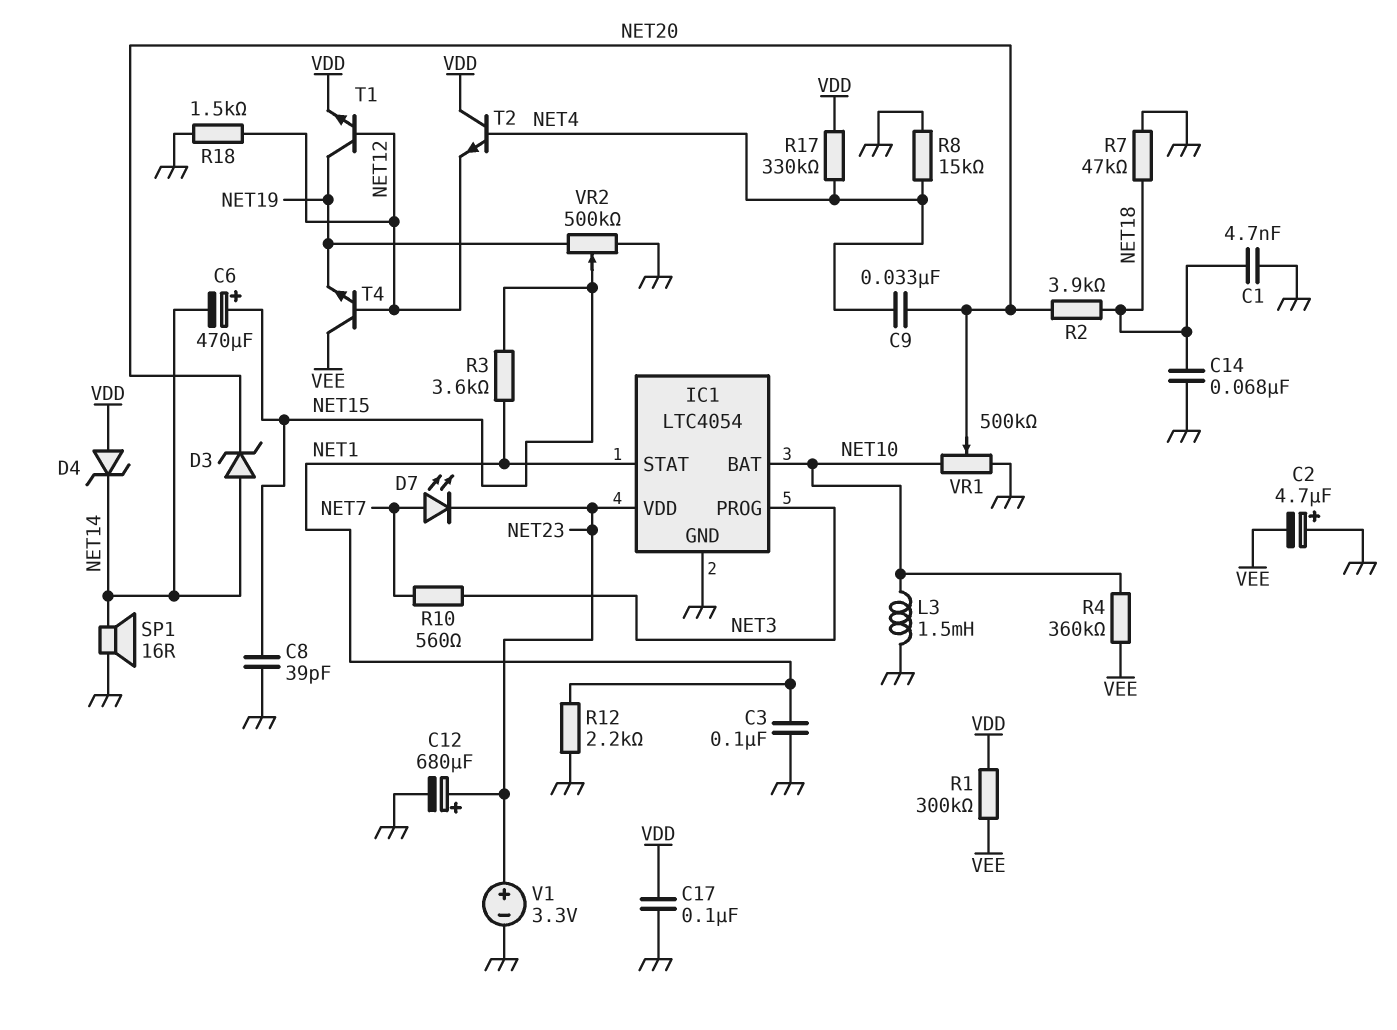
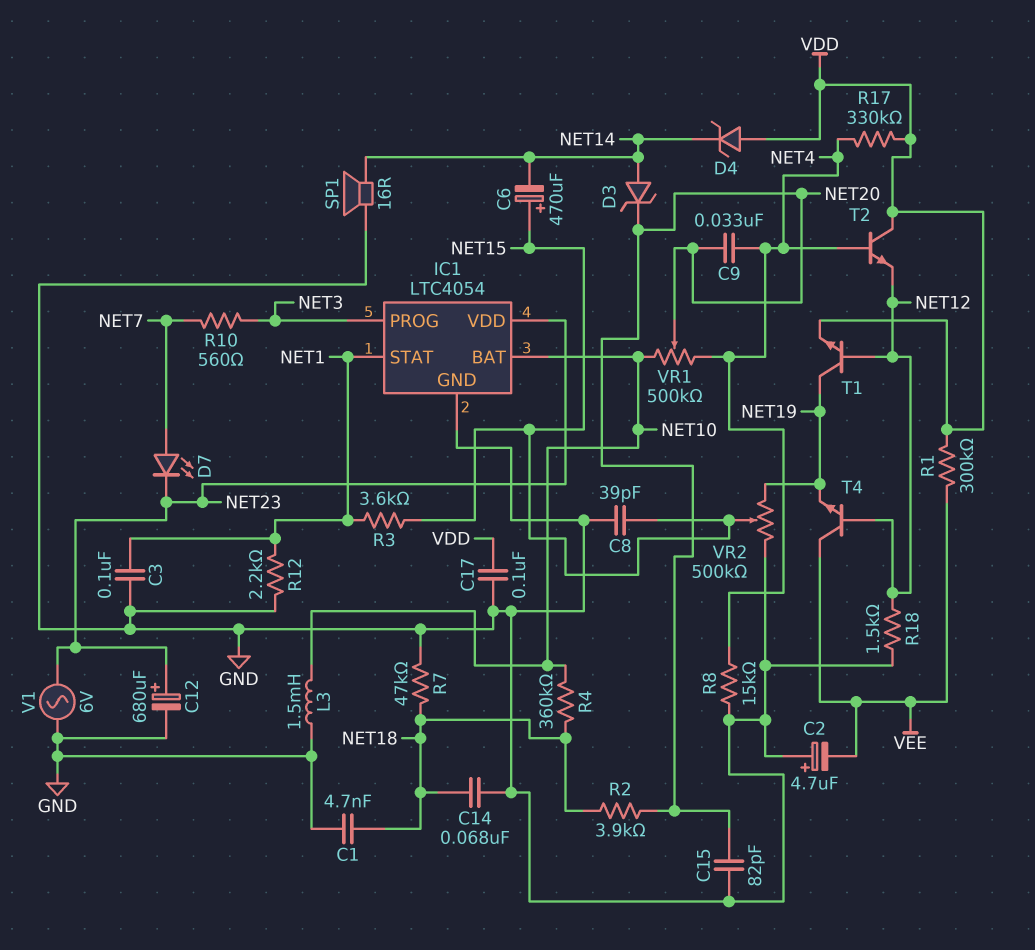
C15: none -> 82pF (GND, NET20)
R4: 360k (NET10, VEE) -> 360k (NET10, NET18)
V1: 3.3V (plus NET23, minus GND) -> AC 6V (GND, NET23)
VR1: 500k (GND, NET10, wiper NET20) -> 500k (NET4, NET10, wiper NET20)

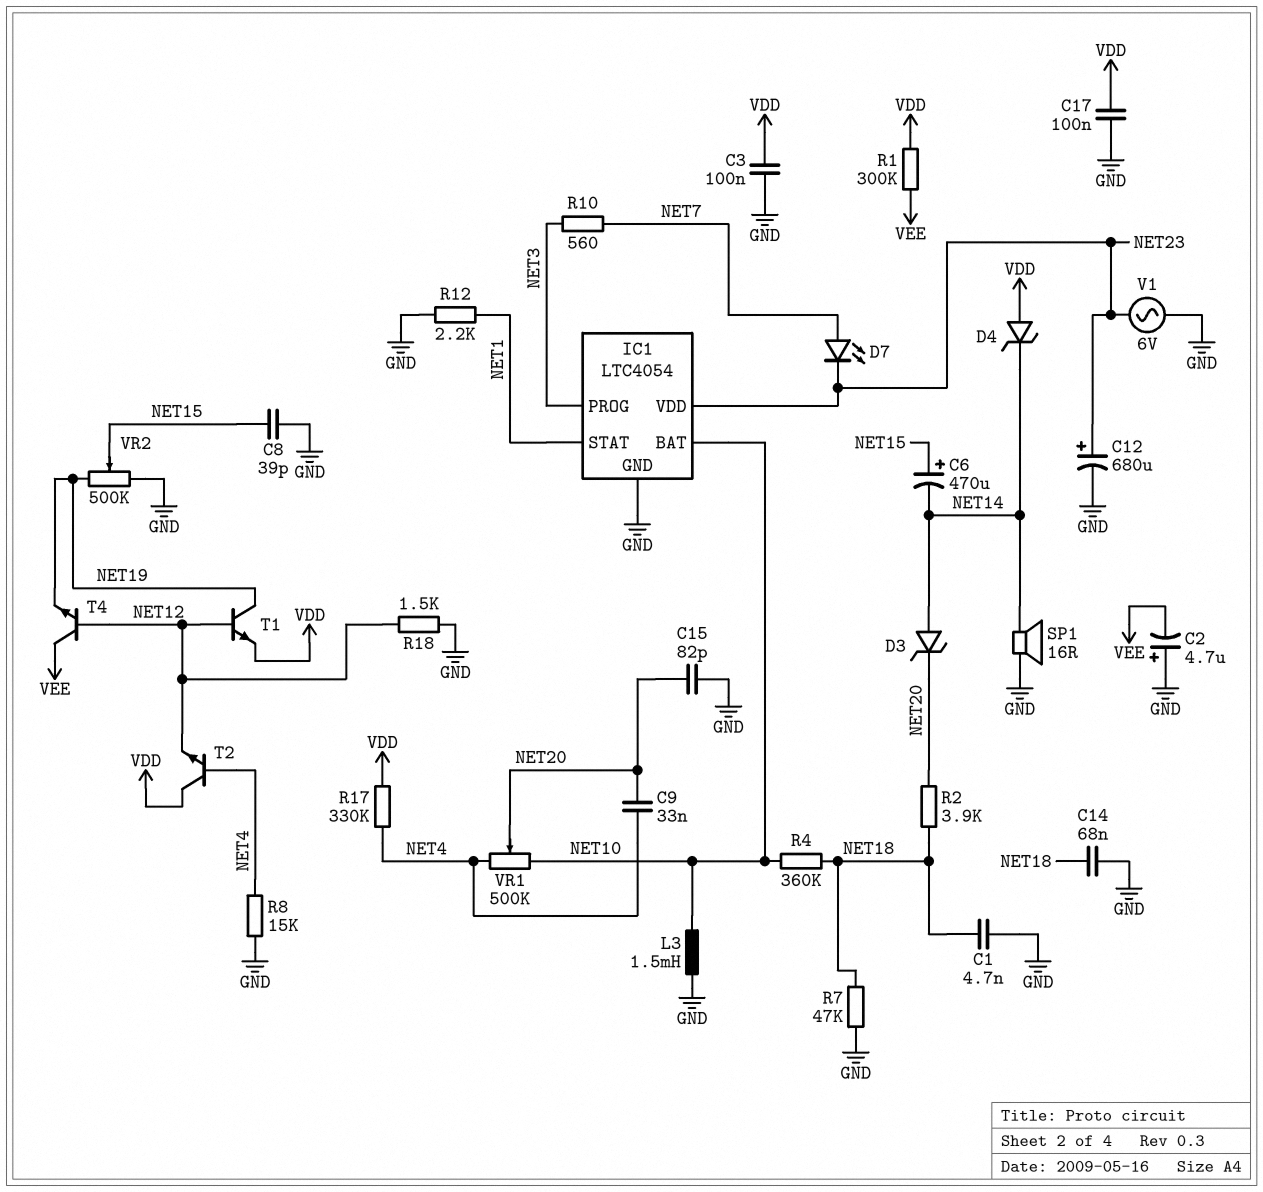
C3: 100nF (GND, NET1) -> 100nF (GND, VDD)
R3: 3.6k (NET1, NET15) -> none

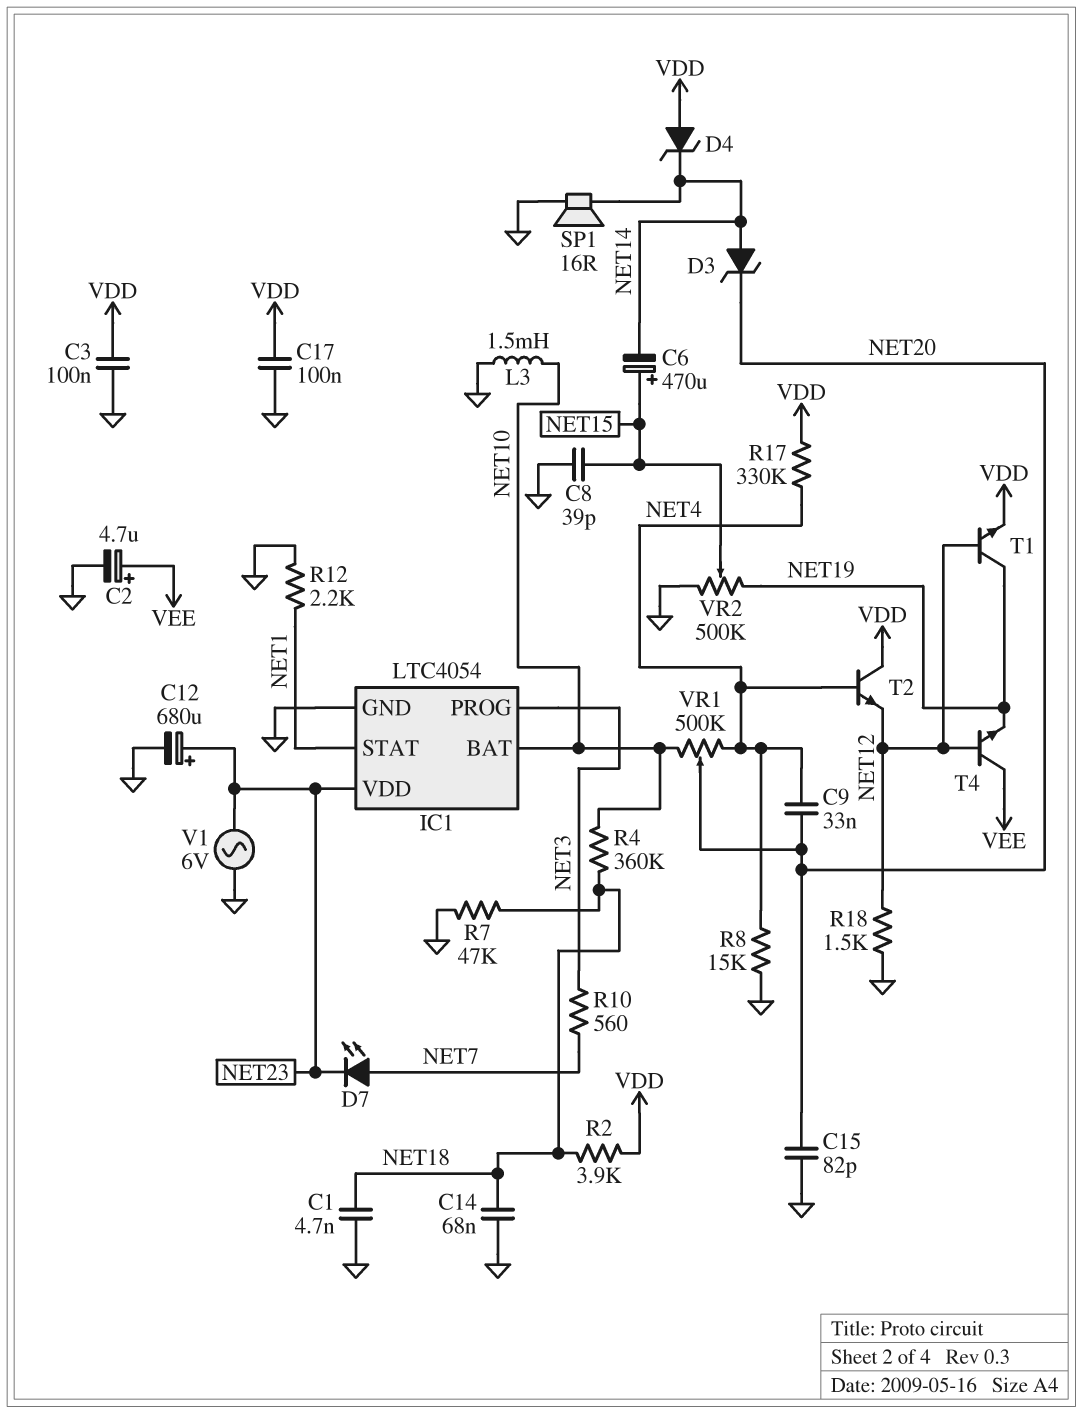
C2: 4.7uF (plus GND, minus VEE) -> 4.7uF (plus VEE, minus GND)
R1: 300k (VDD, VEE) -> none
R2: 3.9k (NET18, NET20) -> 3.9k (NET18, VDD)

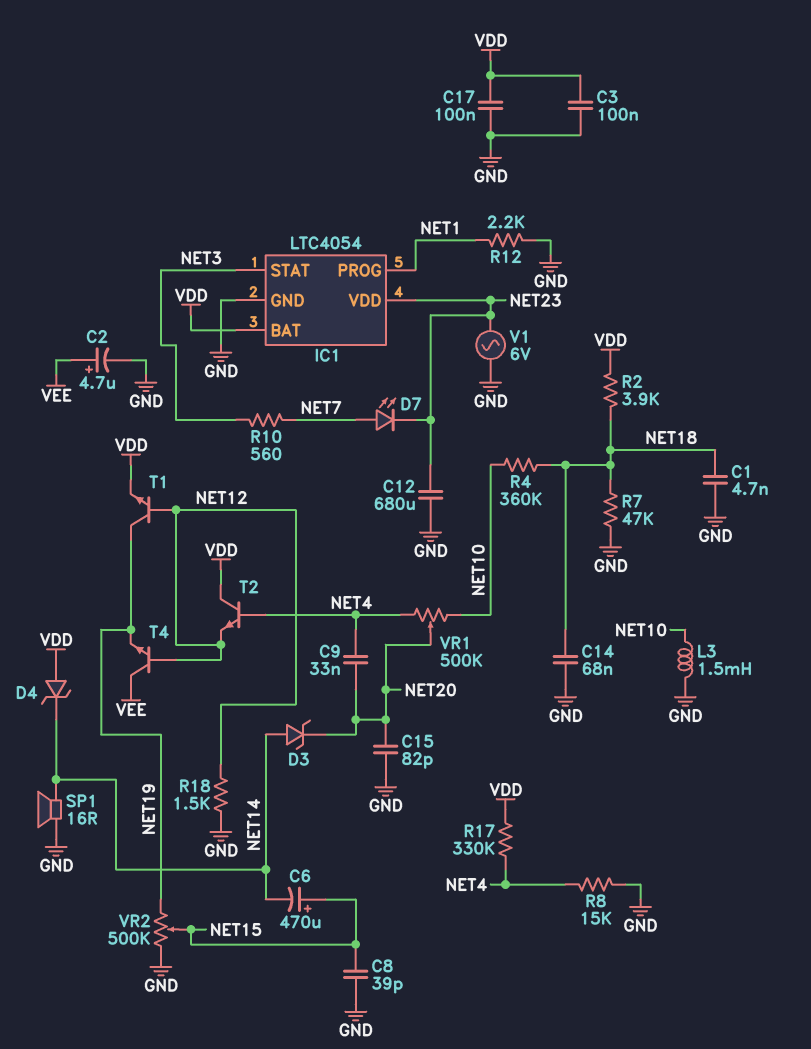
C12: 680uF (plus NET23, minus GND) -> 680uF (GND, NET23)
IC1 pin BAT: NET10 -> VDD
IC1 pin PROG: NET3 -> NET1
IC1 pin STAT: NET1 -> NET3

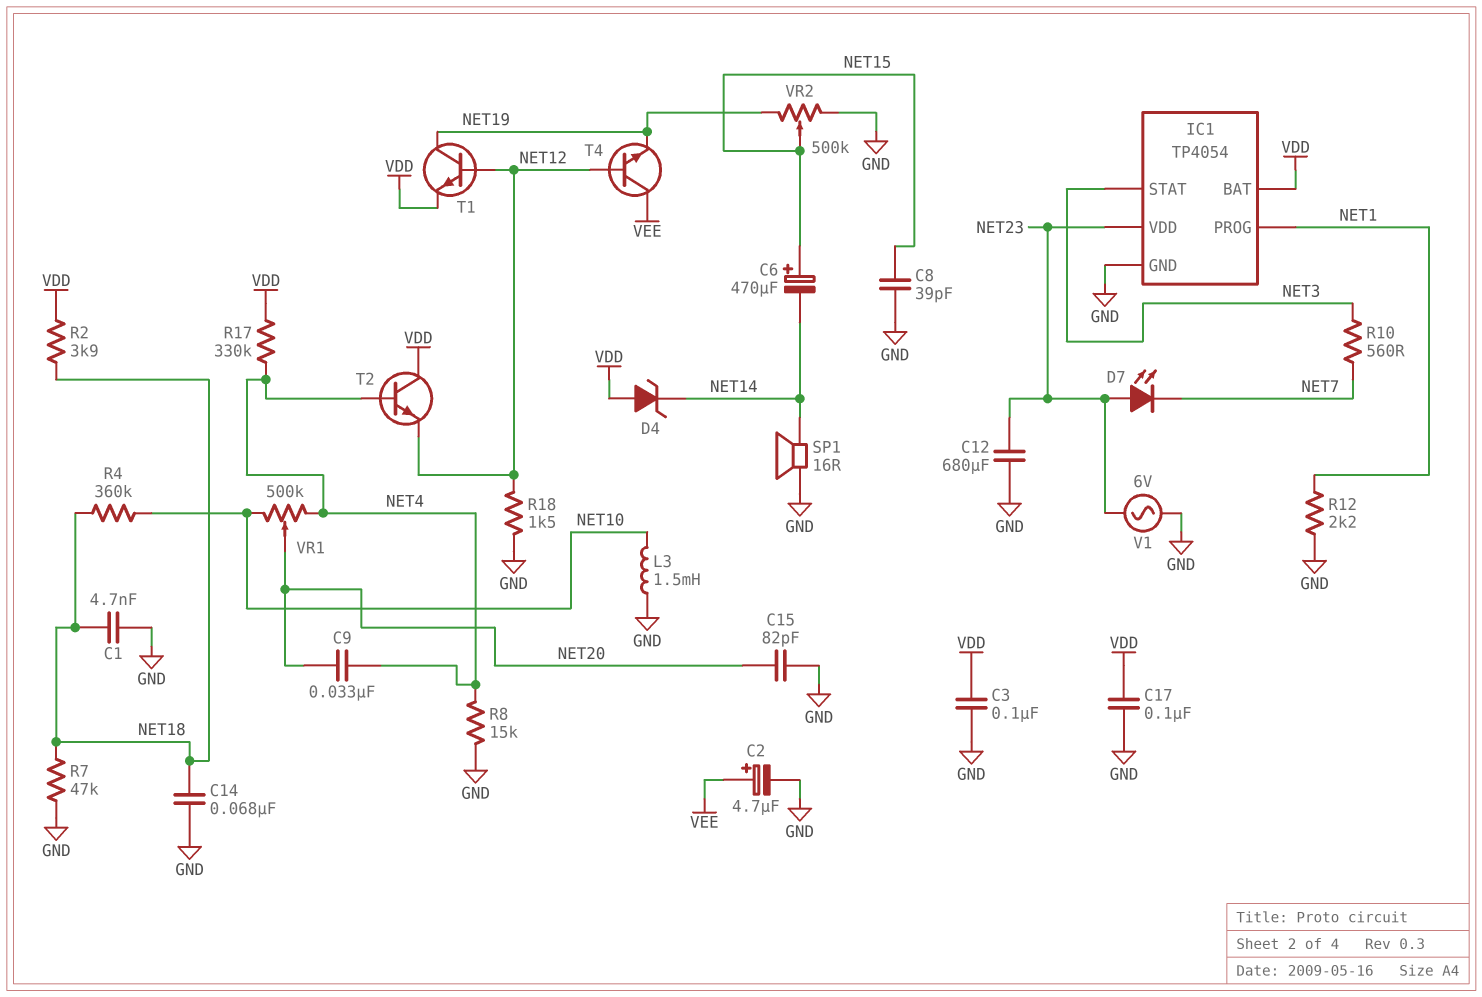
D3: zener (A NET14, K NET20) -> none
D7: LED (A NET7, K NET23) -> LED (A NET23, K NET7)
IC1: LTC4054 -> TP4054

